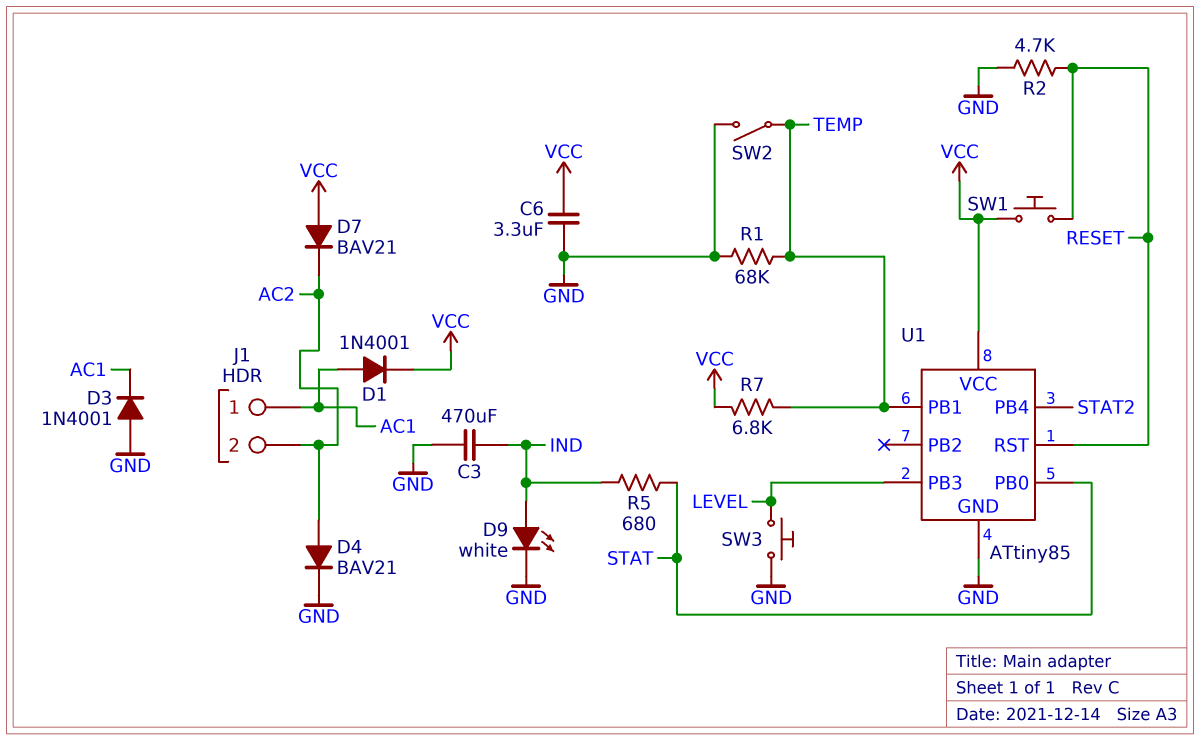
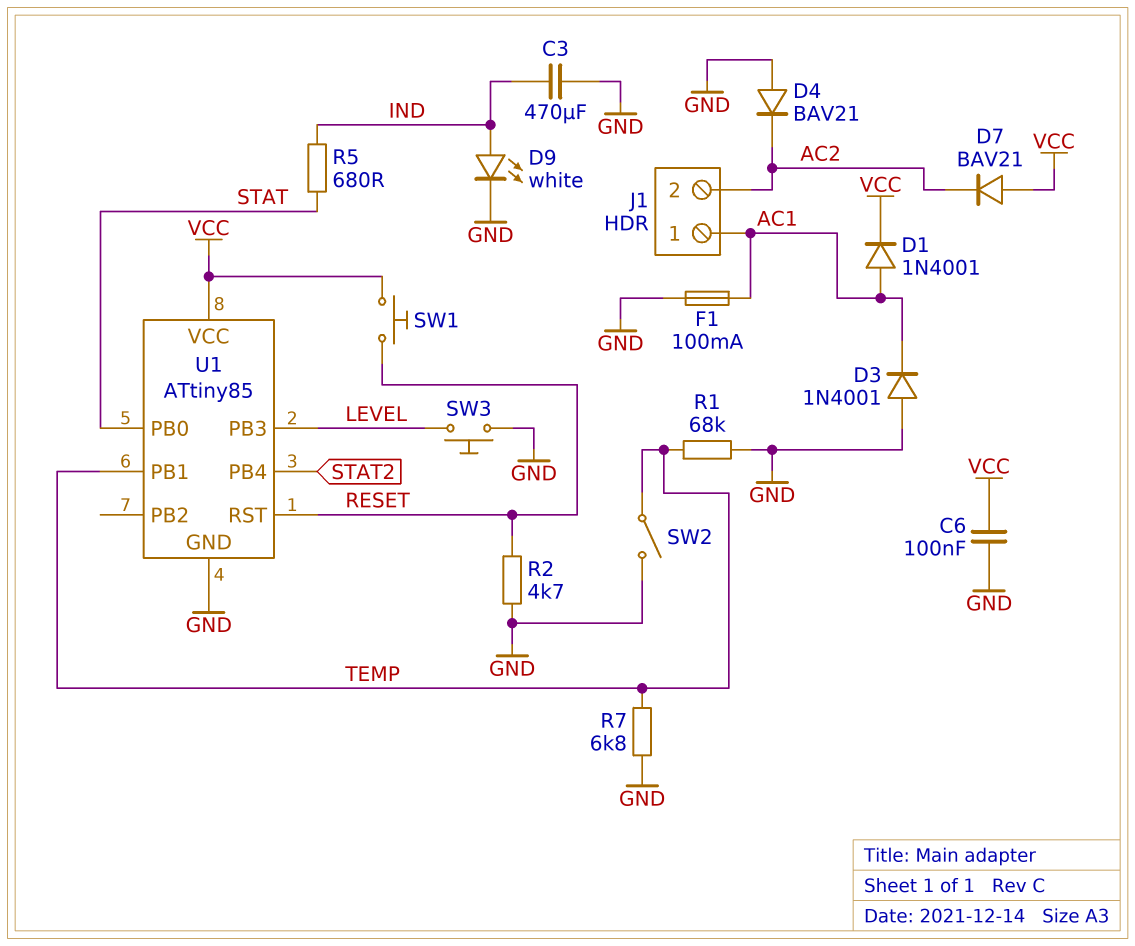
C6: 3.3uF (GND, VCC) -> 100nF (GND, VCC)
D4: diode BAV21 (A AC2, K GND) -> diode BAV21 (A GND, K AC2)
F1: none -> 100mA (AC1, GND)
R7: 6.8k (TEMP, VCC) -> 6.8k (GND, TEMP)

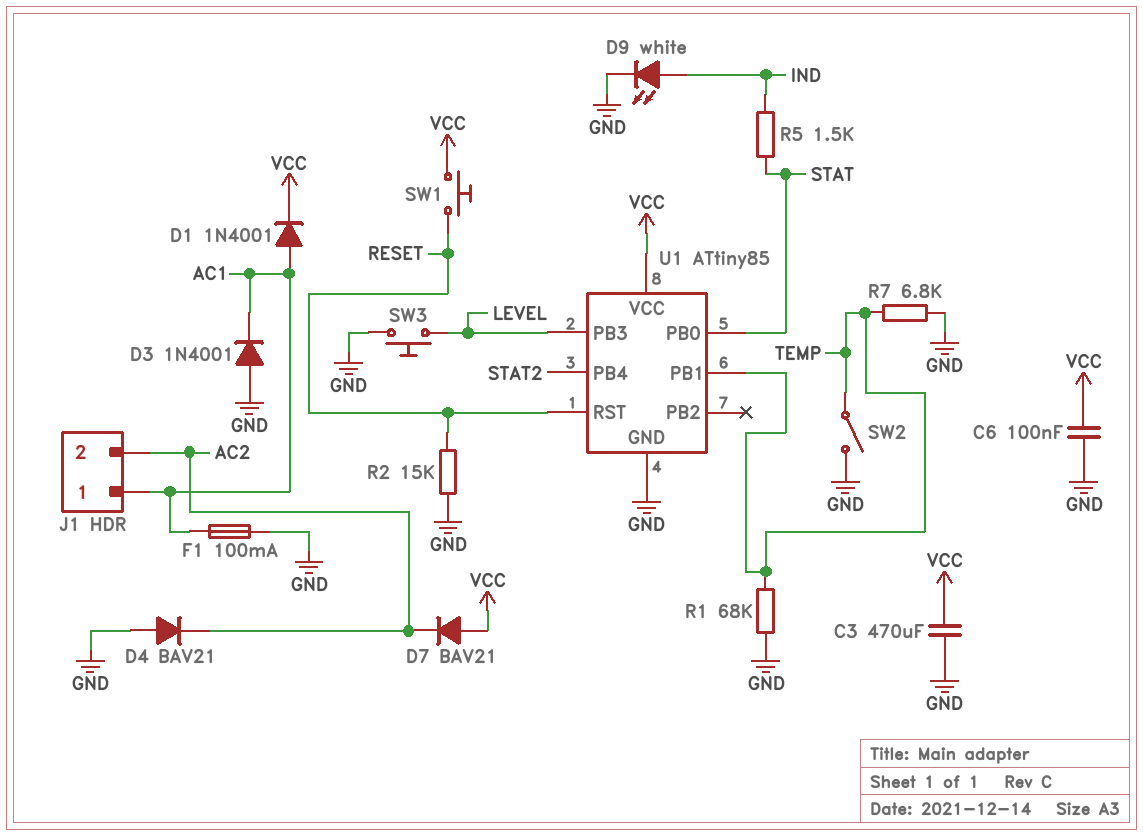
C3: 470uF (GND, IND) -> 470uF (GND, VCC)
R2: 4.7k (GND, RESET) -> 15k (GND, RESET)
R5: 680 (IND, STAT) -> 1.5k (IND, STAT)

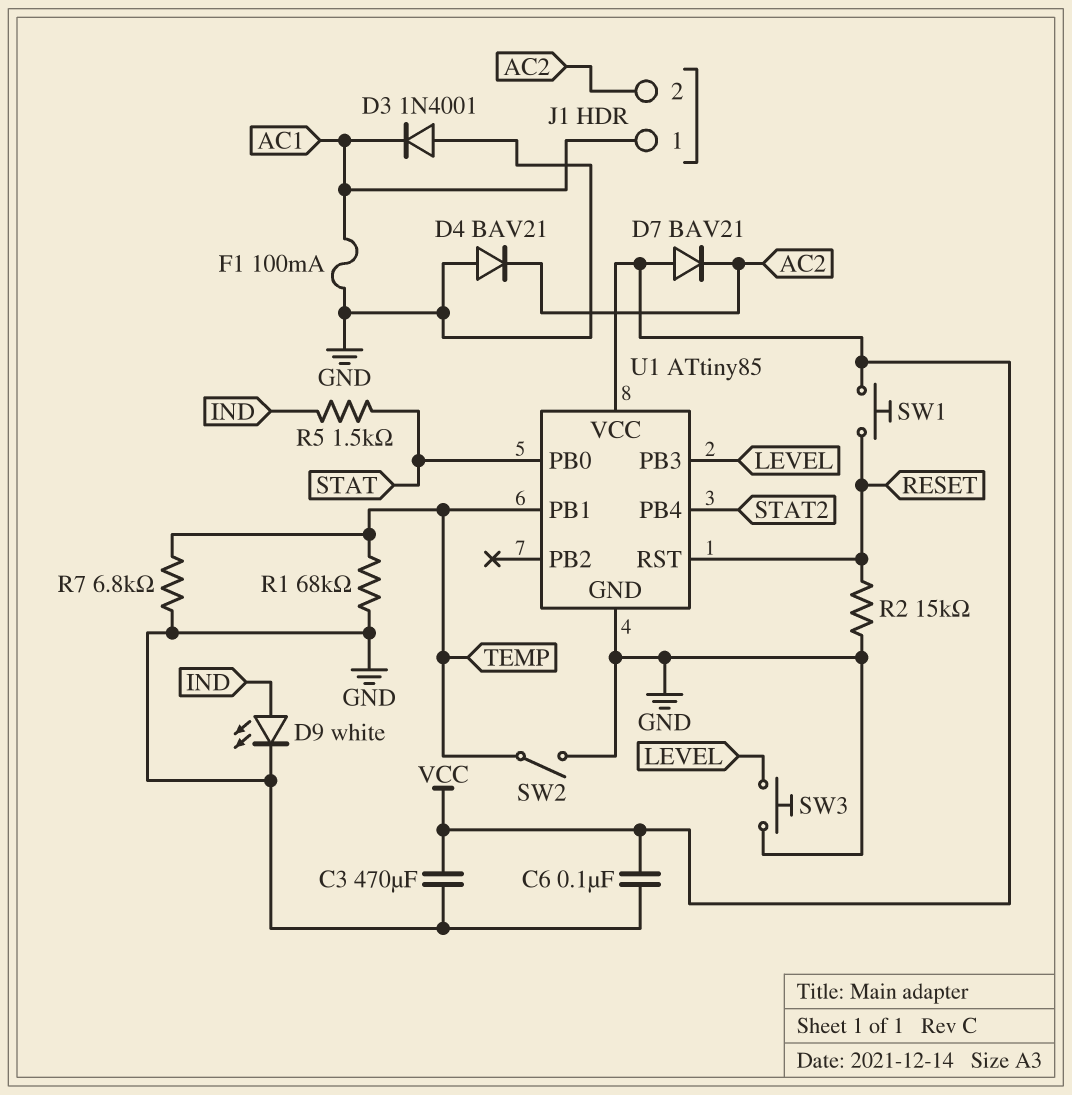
D1: diode 1N4001 (A AC1, K VCC) -> none

